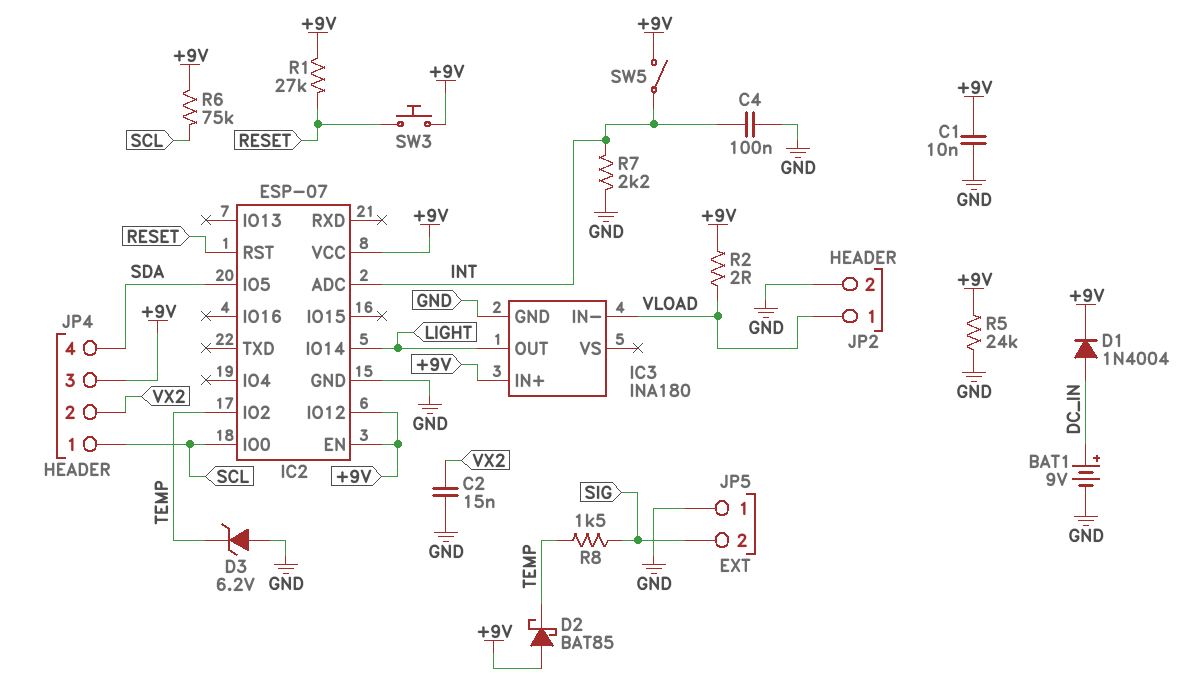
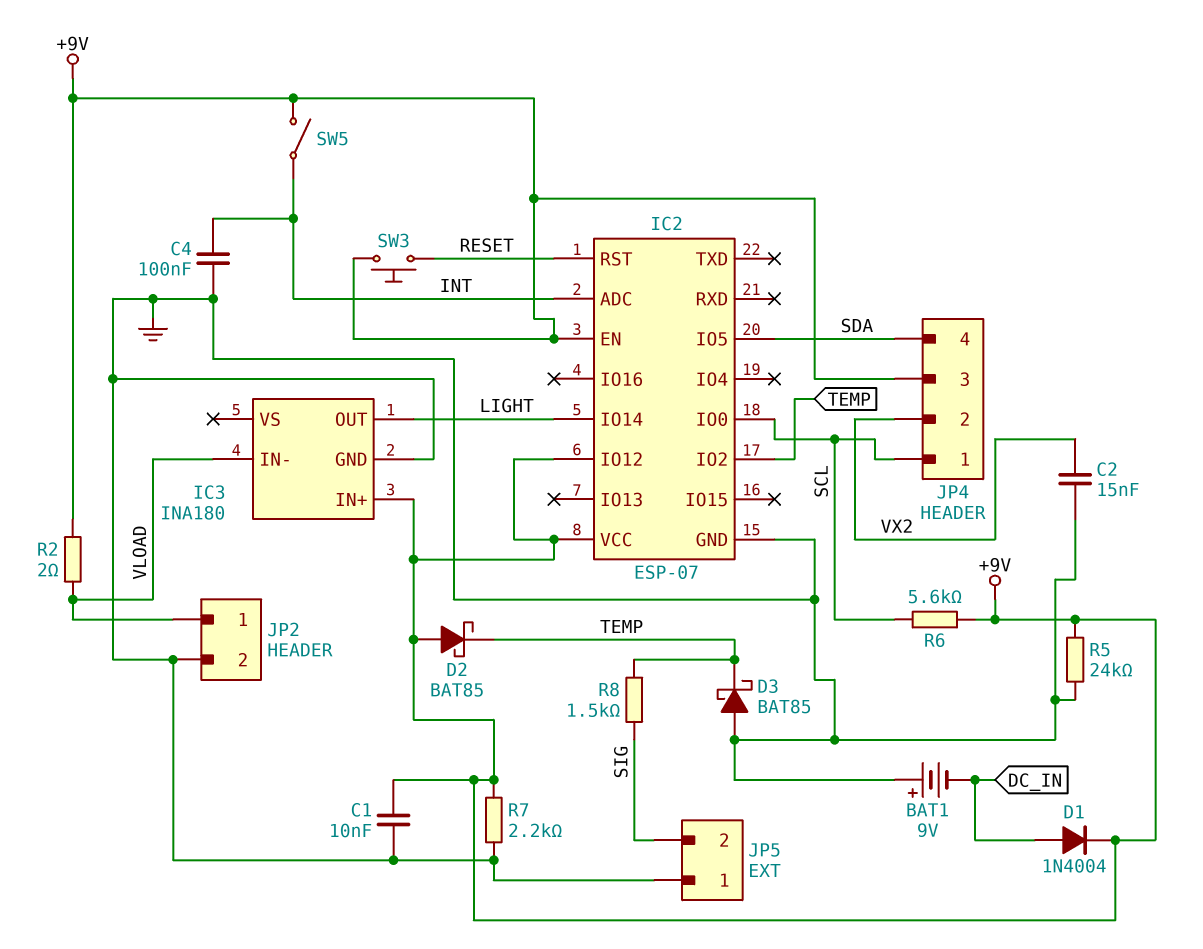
BAT1: 9V (plus DC_IN, minus GND) -> 9V (plus GND, minus DC_IN)
D3: zener 6.2V (A GND, K TEMP) -> schottky BAT85 (A GND, K TEMP)
R1: 27k (+9V, RESET) -> none
R6: 75k (+9V, SCL) -> 5.6k (+9V, SCL)
R7: 2.2k (GND, INT) -> 2.2k (+9V, GND)

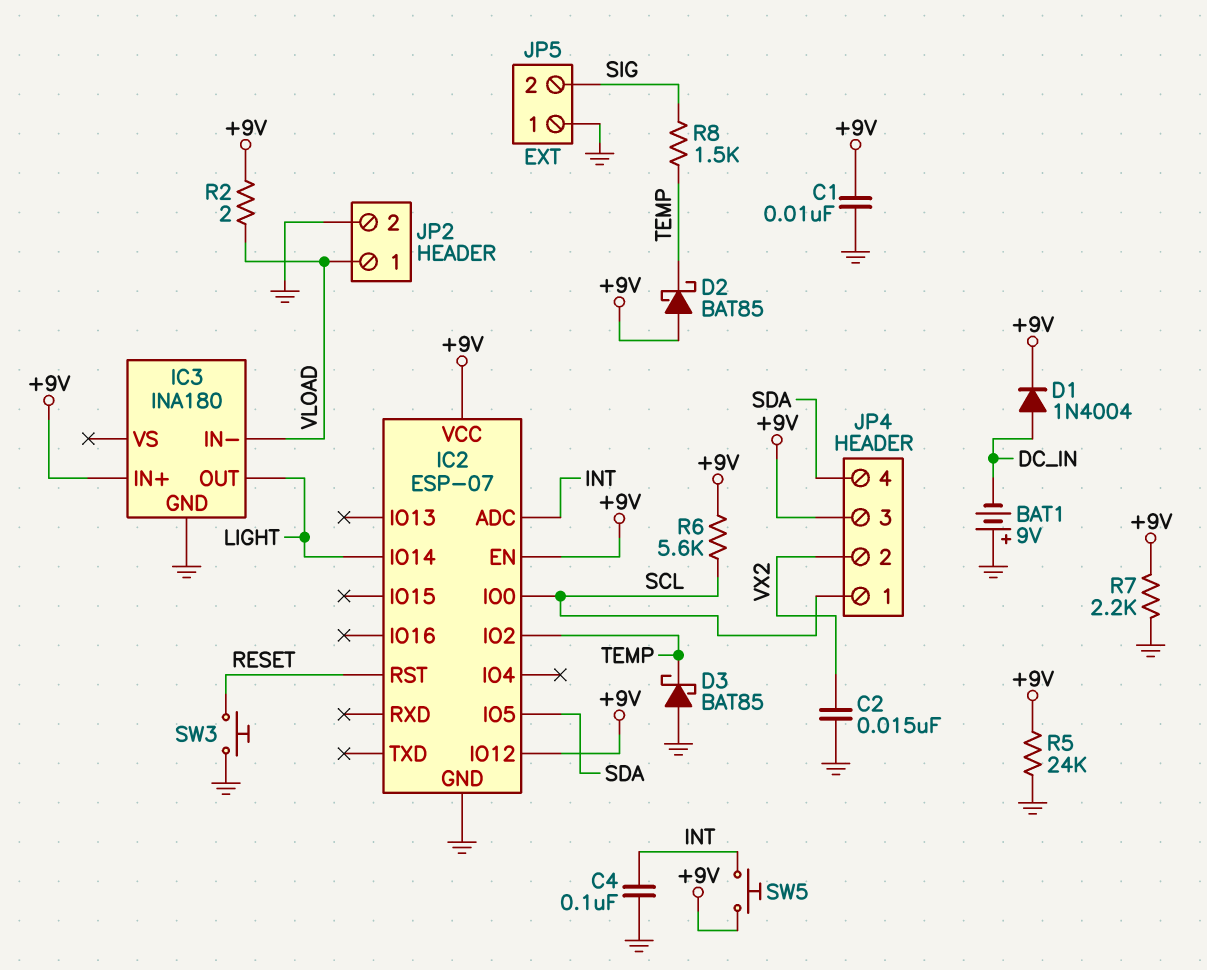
SW3: button (+9V, RESET) -> button (GND, RESET)
SW5: switch (+9V, INT) -> button (+9V, INT)

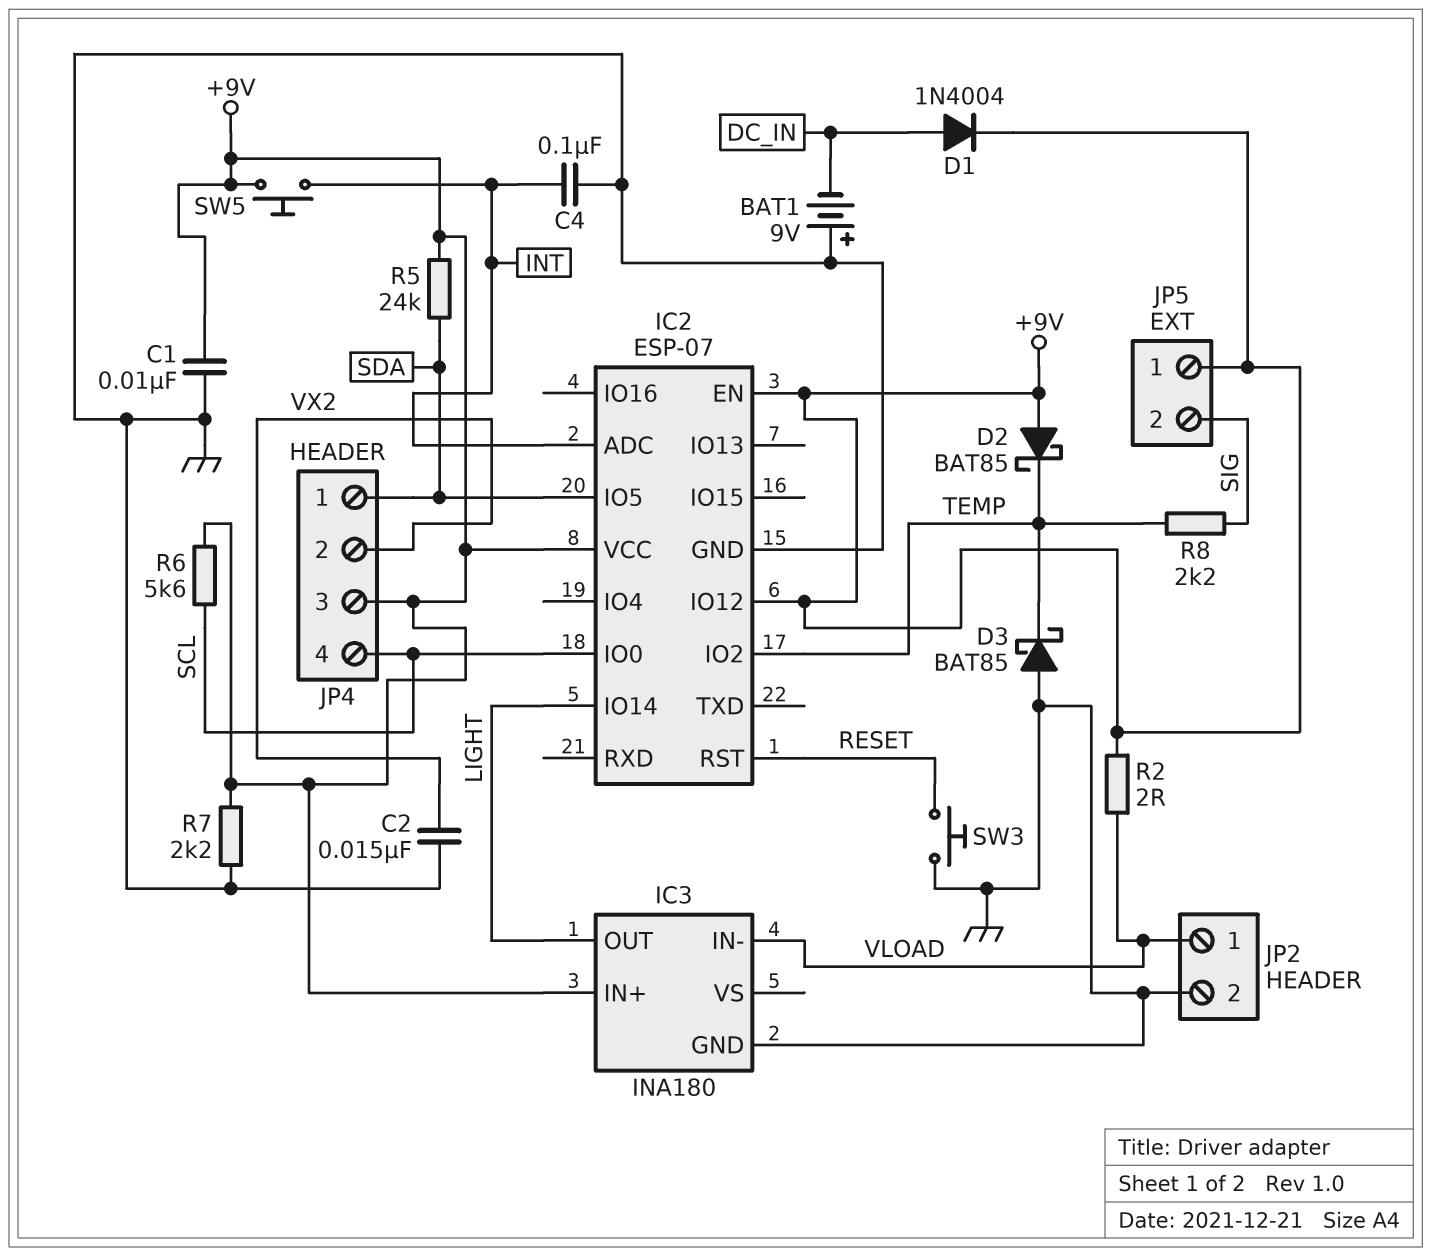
JP4 pin 1: SCL -> SDA
JP4 pin 4: SDA -> SCL
JP5 pin 1: GND -> +9V
R5: 24k (+9V, GND) -> 24k (+9V, SDA)
R8: 1.5k (SIG, TEMP) -> 2.2k (SIG, TEMP)

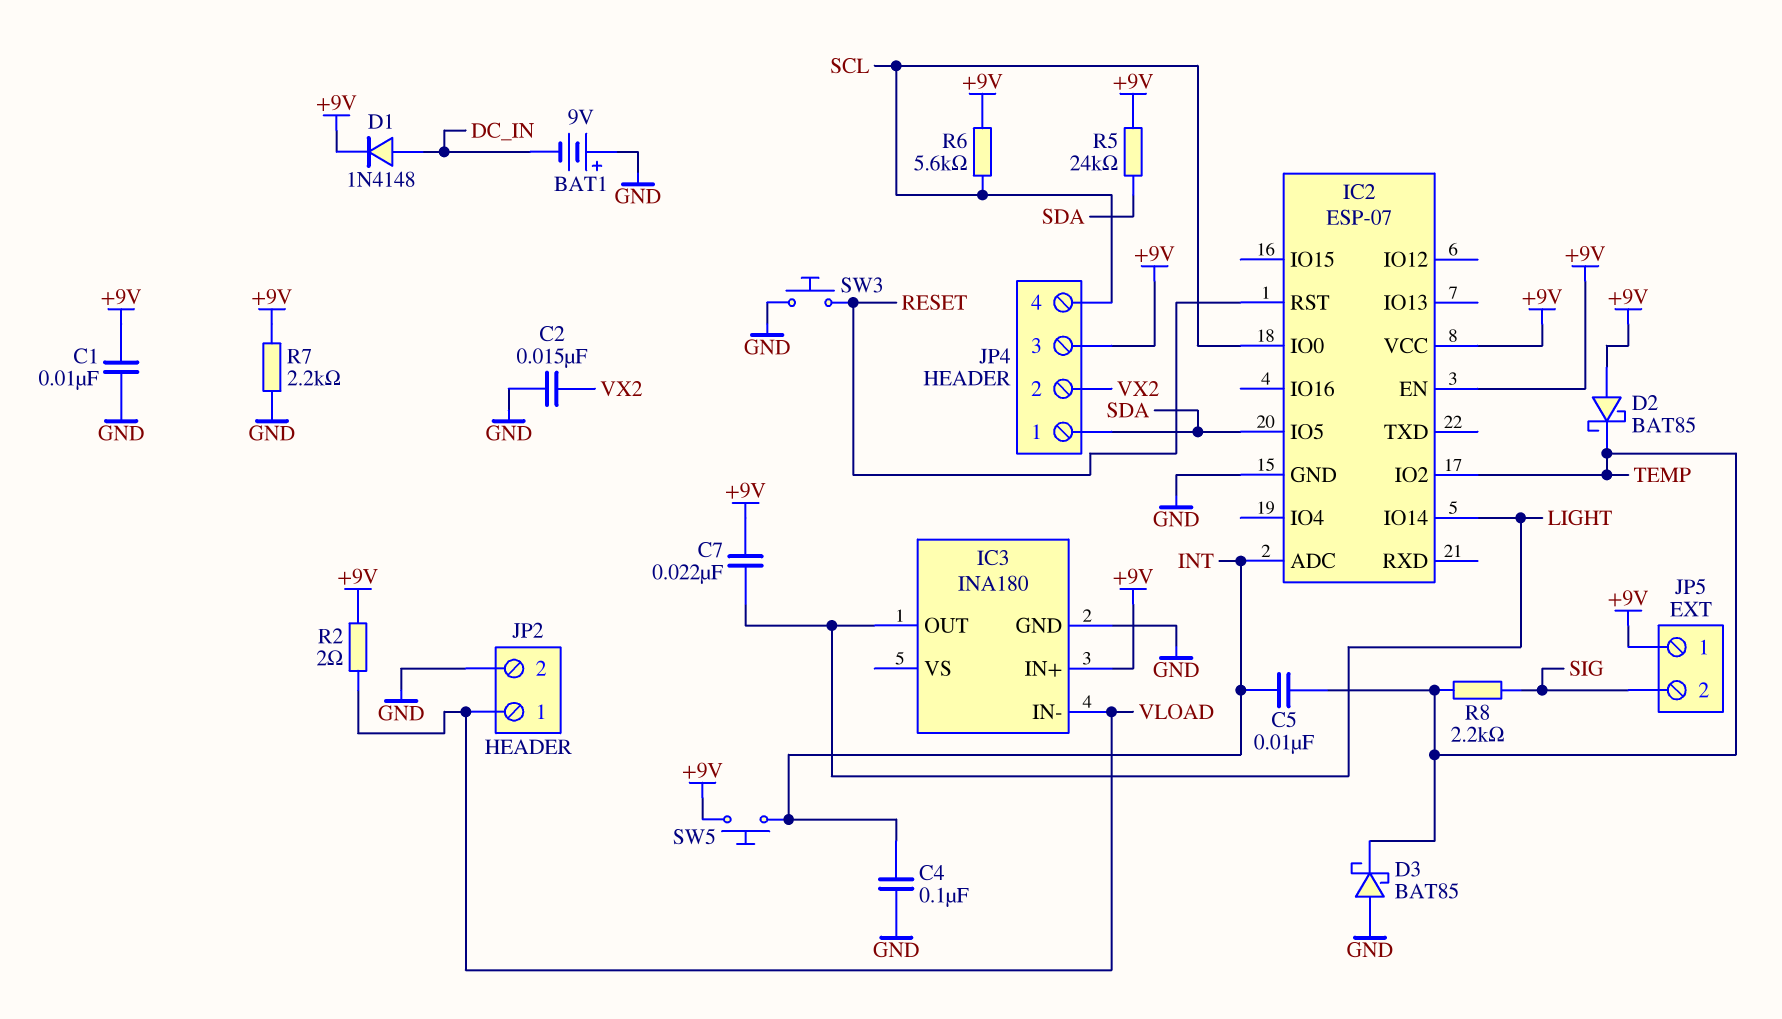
C5: none -> 10nF (INT, TEMP)
C7: none -> 22nF (+9V, LIGHT)
D1: diode 1N4004 (A DC_IN, K +9V) -> diode 1N4148 (A DC_IN, K +9V)
IC2 pin IO12: +9V -> none

